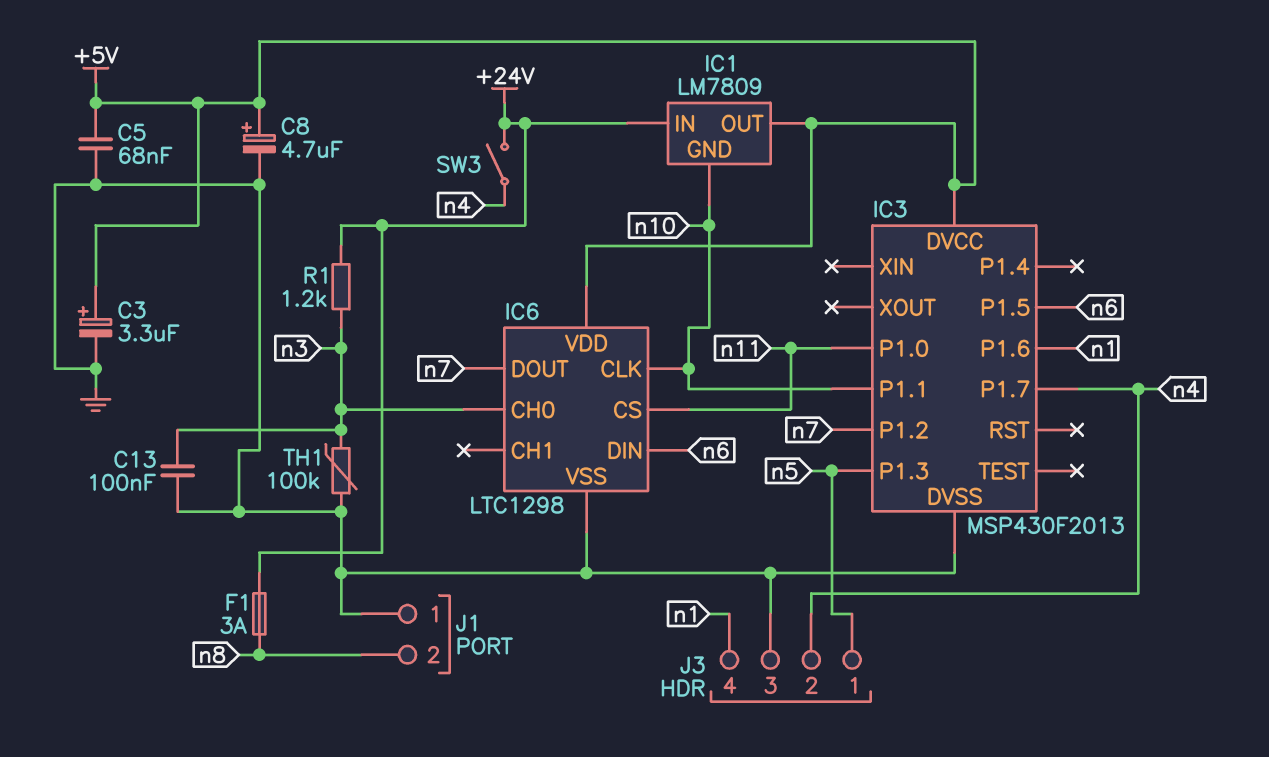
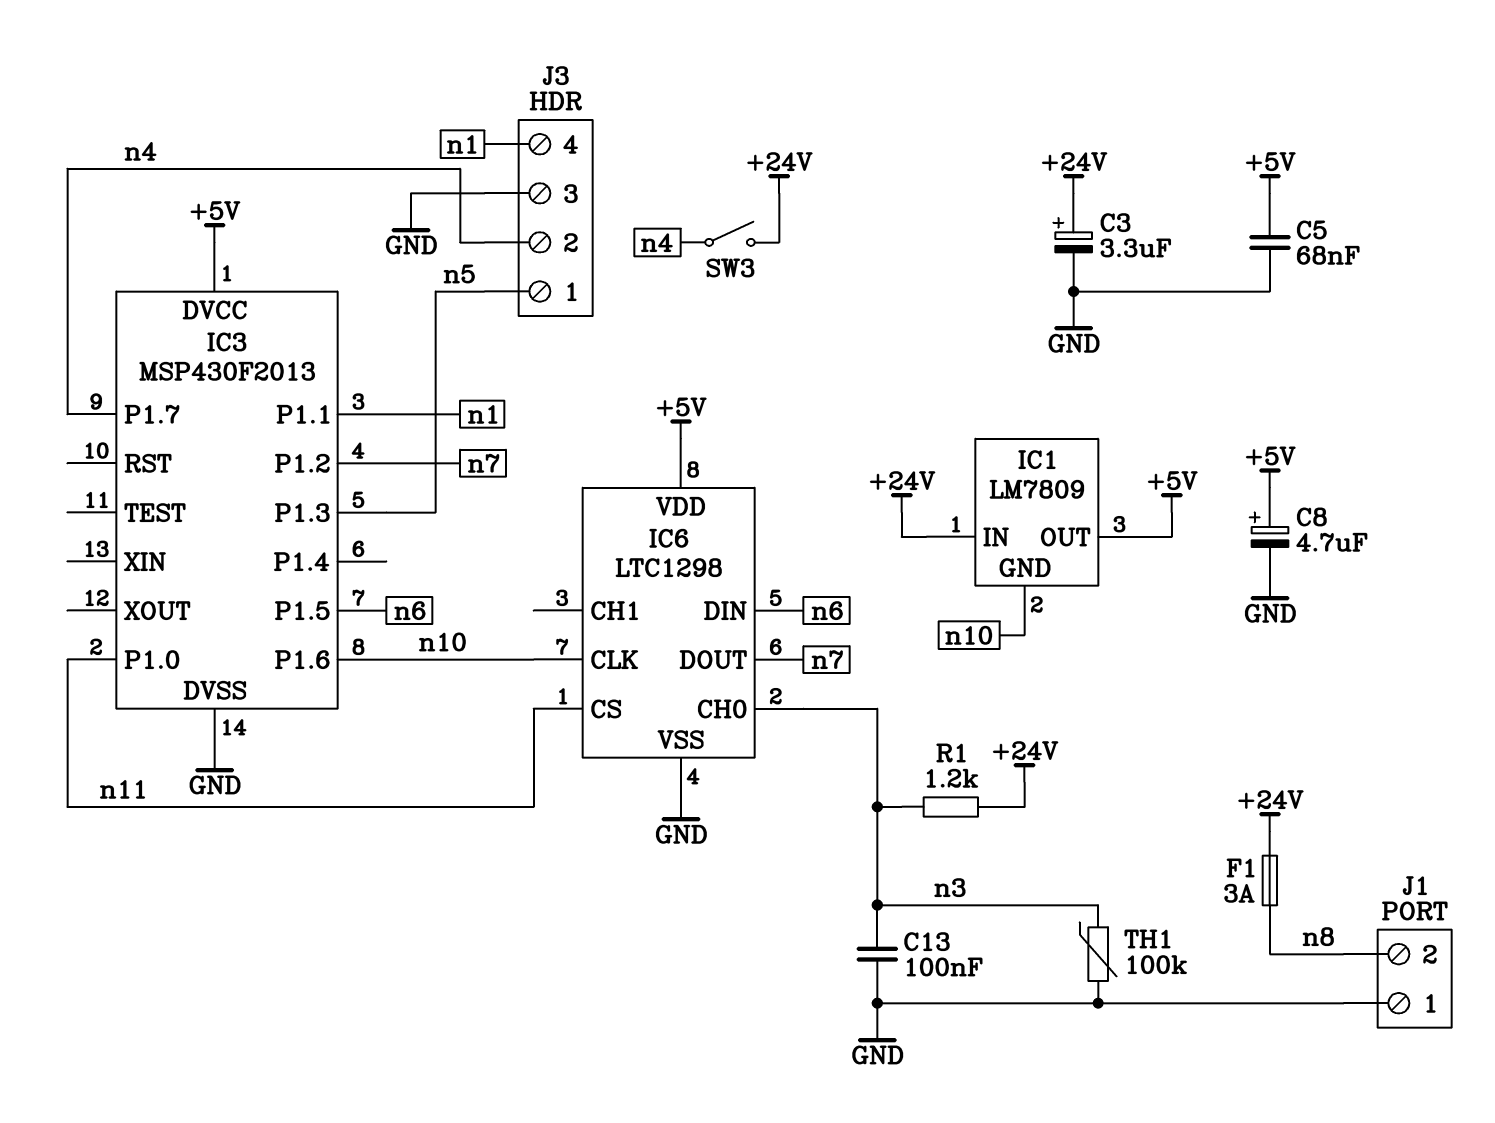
C3: 3.3uF (plus +5V, minus GND) -> 3.3uF (plus +24V, minus GND)
IC3 pin P1.1: n10 -> n1
IC3 pin P1.6: n1 -> n10

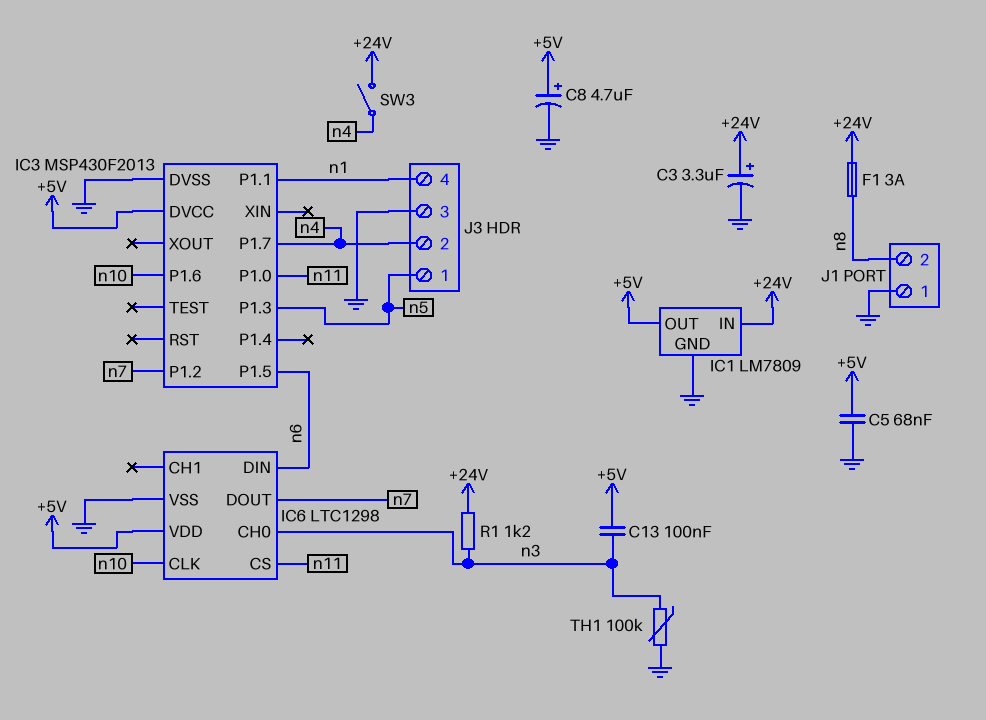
C13: 100nF (GND, n3) -> 100nF (+5V, n3)
IC1 pin GND: n10 -> GND

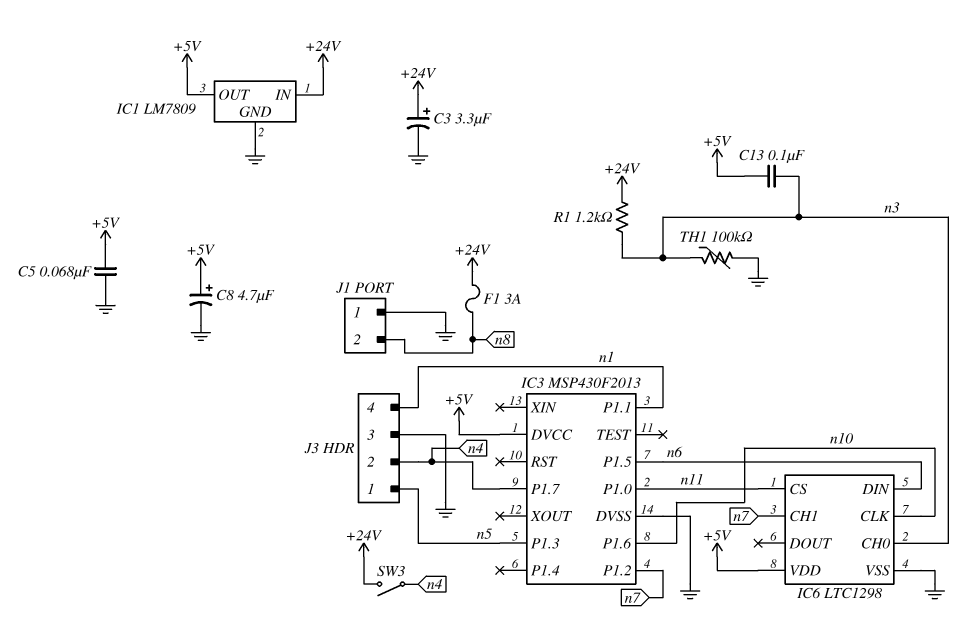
IC6 pin CH1: none -> n7
IC6 pin DOUT: n7 -> none

